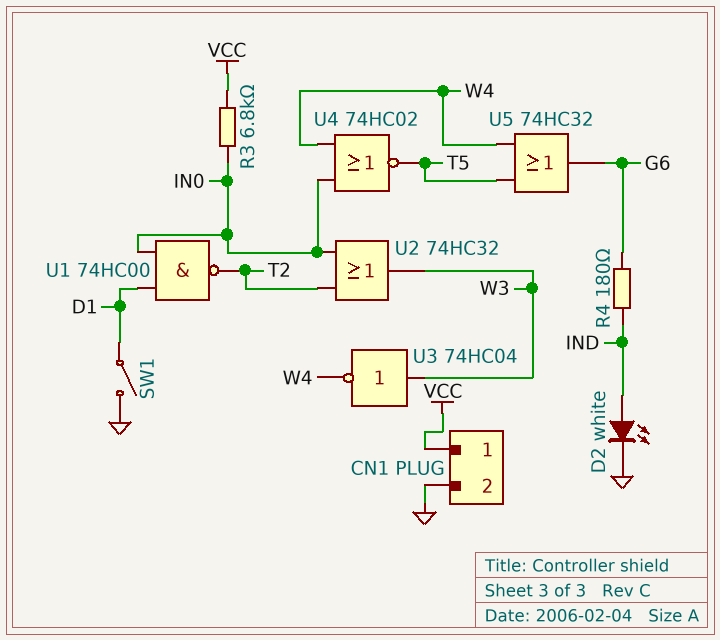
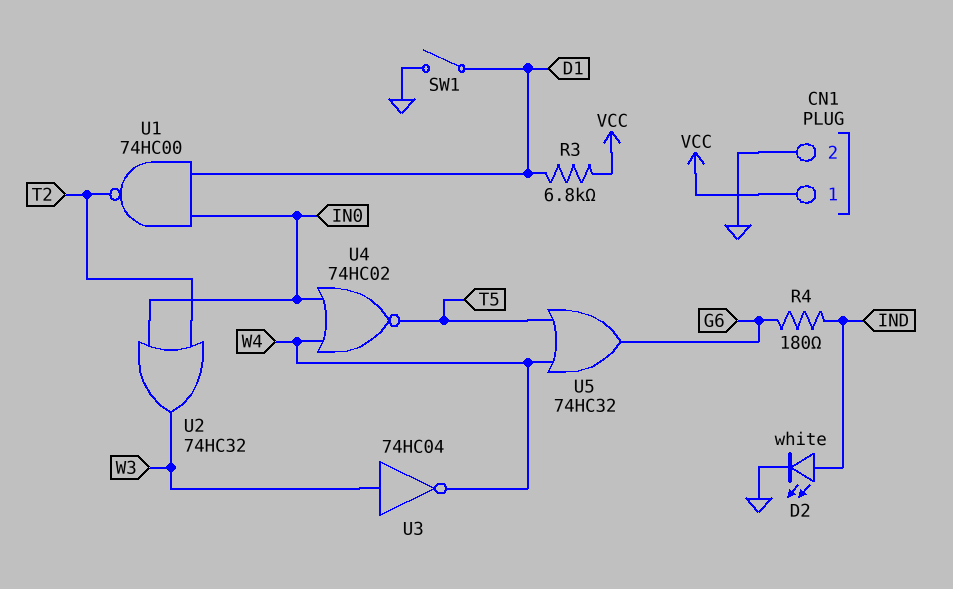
R3: 6.8k (IN0, VCC) -> 6.8k (D1, VCC)

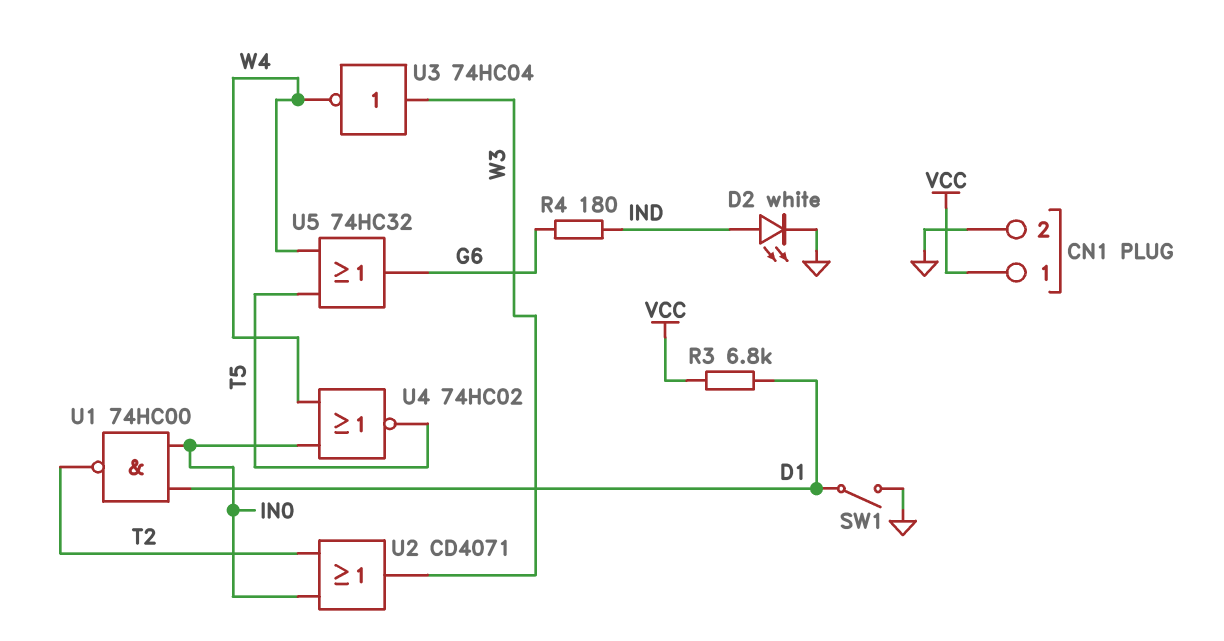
U2: OR 74HC32 (in IN0, in T2, out W3) -> OR CD4071 (in IN0, in T2, out W3)

